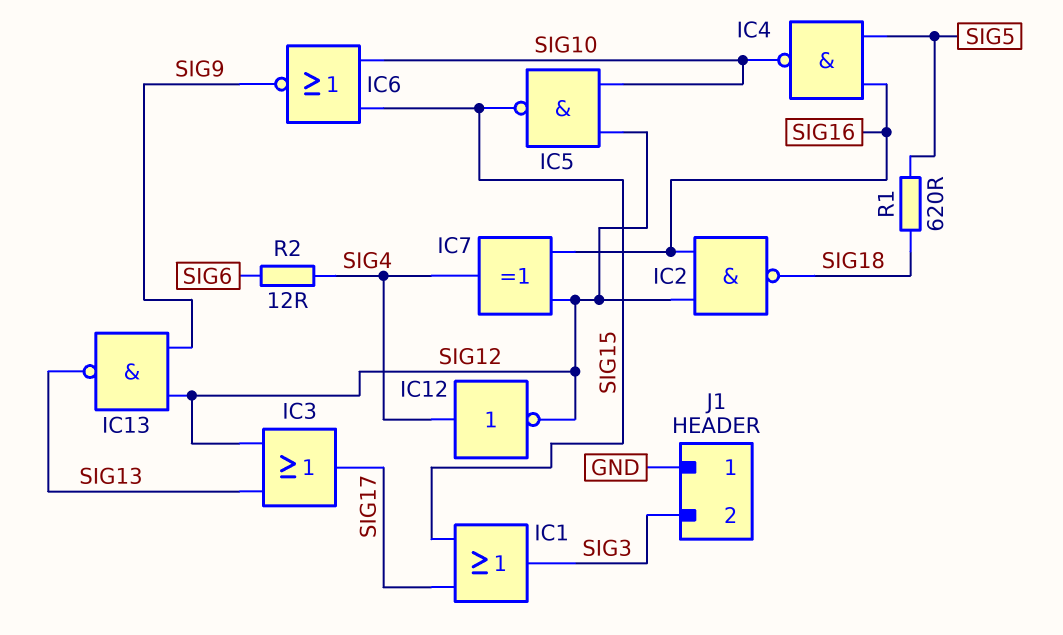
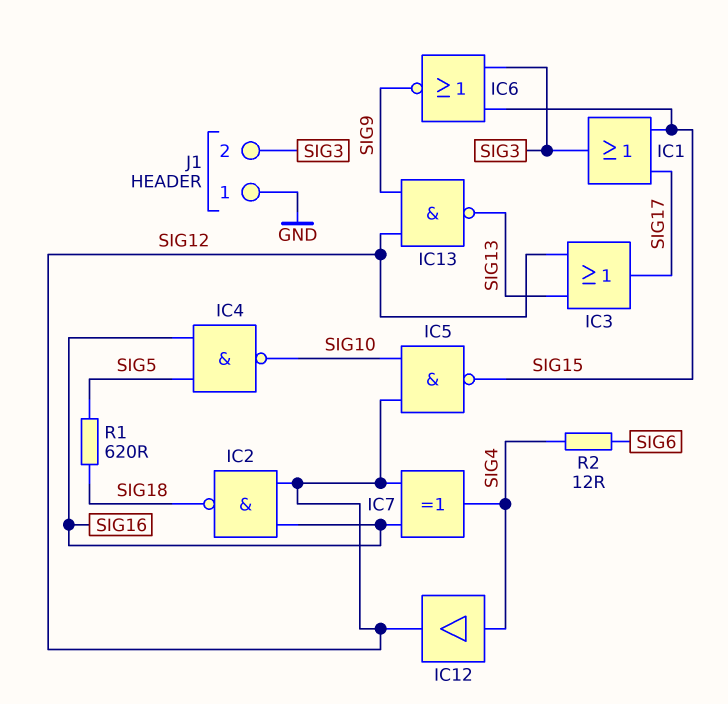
IC6: NOR (in SIG10, in SIG15, out SIG9) -> NOR (in SIG3, in SIG15, out SIG9)
IC12: NOT (in SIG4, out SIG12) -> buffer (in SIG4, out SIG12)

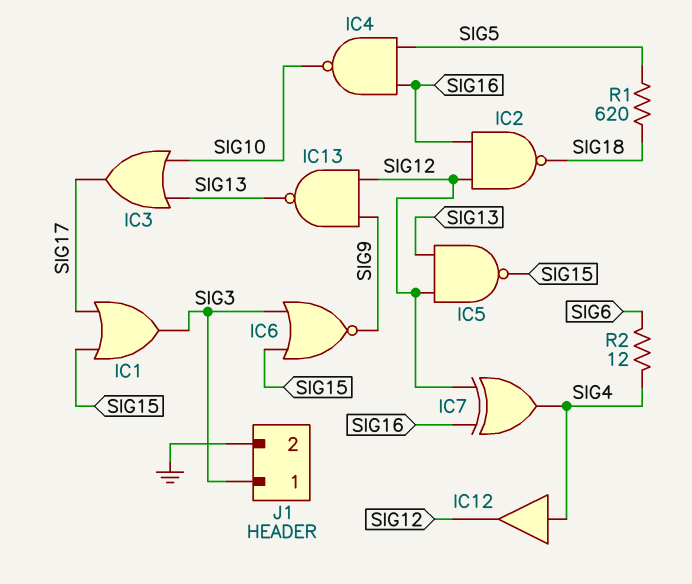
IC3: OR (in SIG12, in SIG13, out SIG17) -> OR (in SIG10, in SIG13, out SIG17)
IC5: NAND (in SIG10, in SIG12, out SIG15) -> NAND (in SIG12, in SIG13, out SIG15)
J1 pin 1: GND -> SIG3
J1 pin 2: SIG3 -> GND

